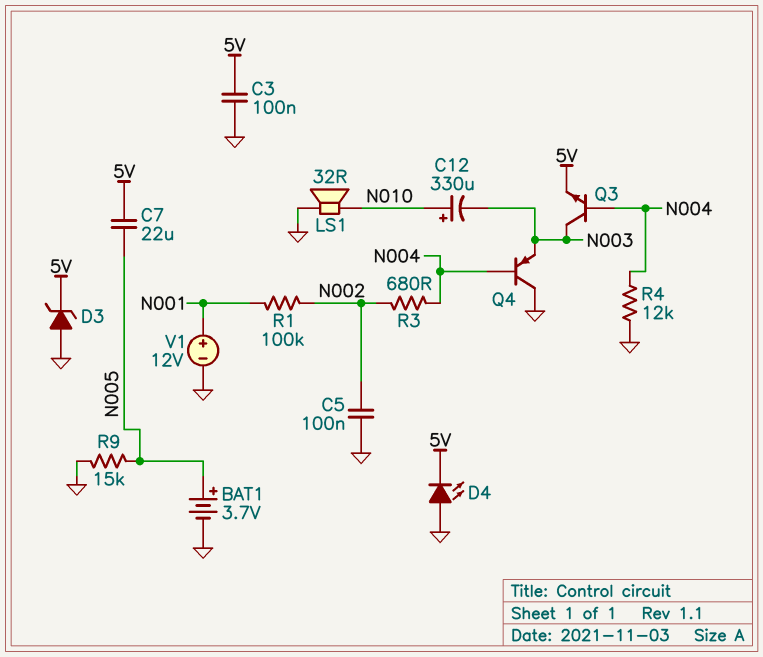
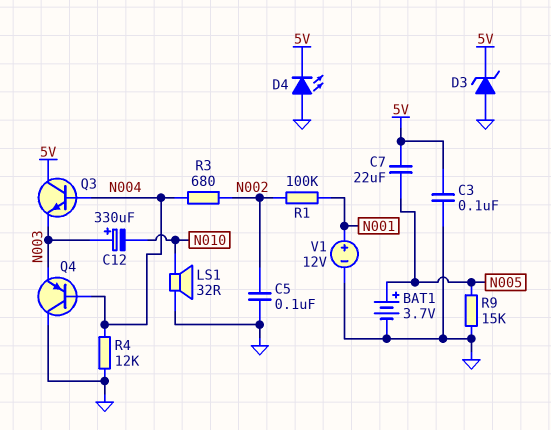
C12: 330uF (plus N010, minus N003) -> 330uF (plus N003, minus N010)
Q3: NPN (B N004, C N003, E 5V) -> NPN (B N004, C 5V, E N003)

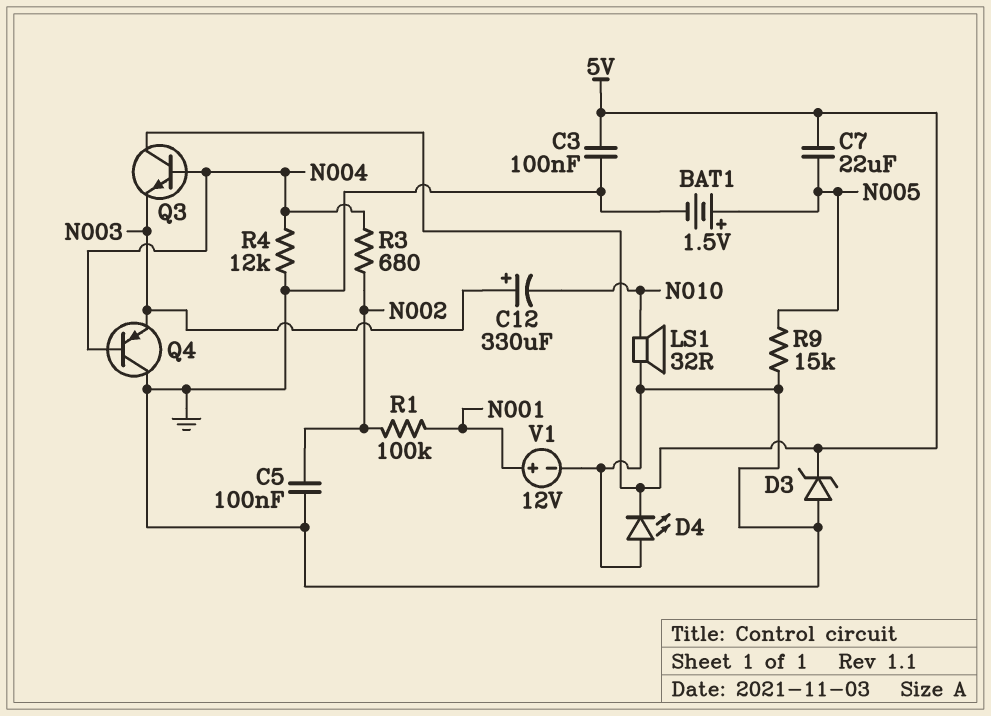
BAT1: 3.7V (plus N005, minus GND) -> 1.5V (plus N005, minus GND)

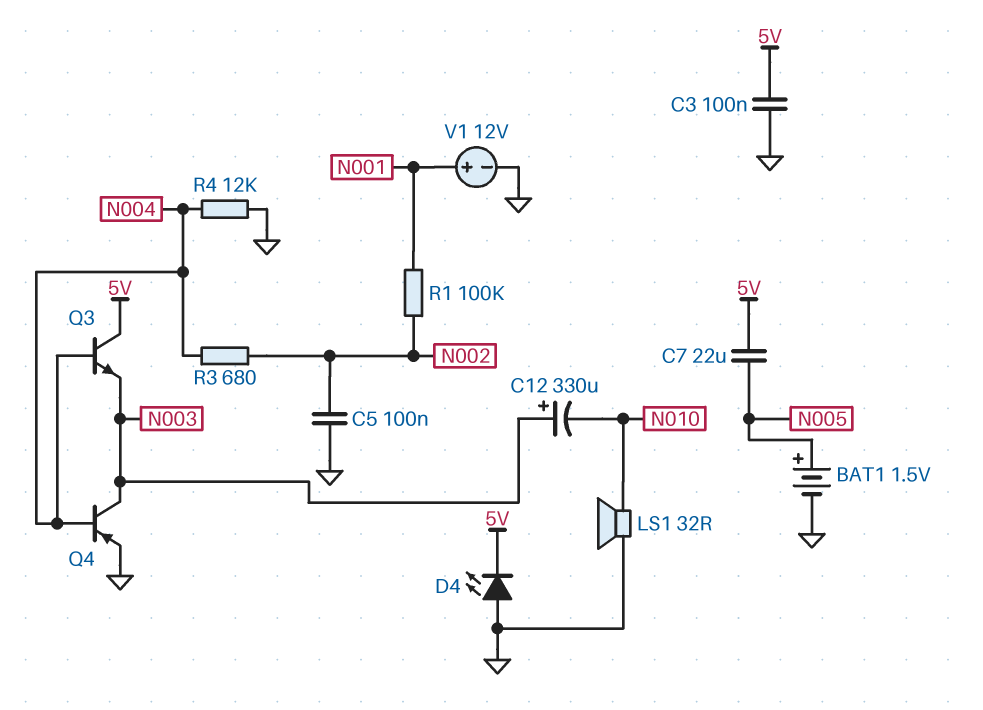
D3: zener (A GND, K 5V) -> none
Q4: PNP (B N004, C GND, E N003) -> PNP (B N004, C N003, E GND)
R9: 15k (GND, N005) -> none

